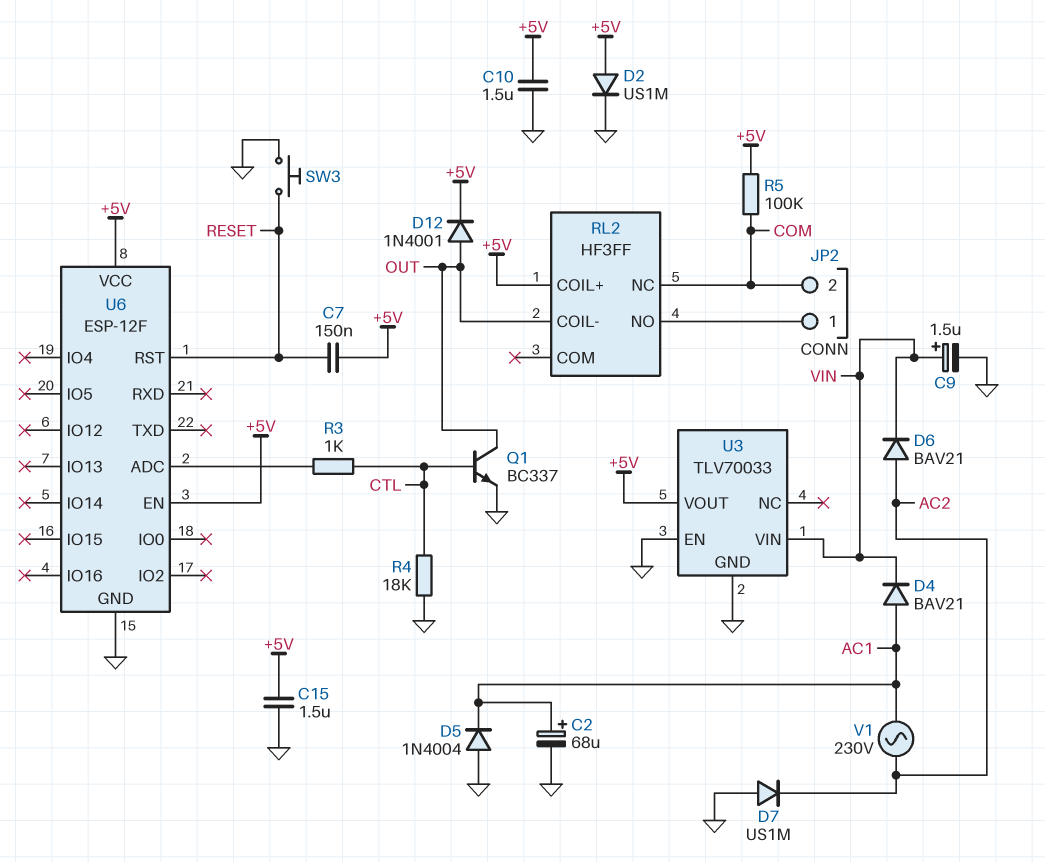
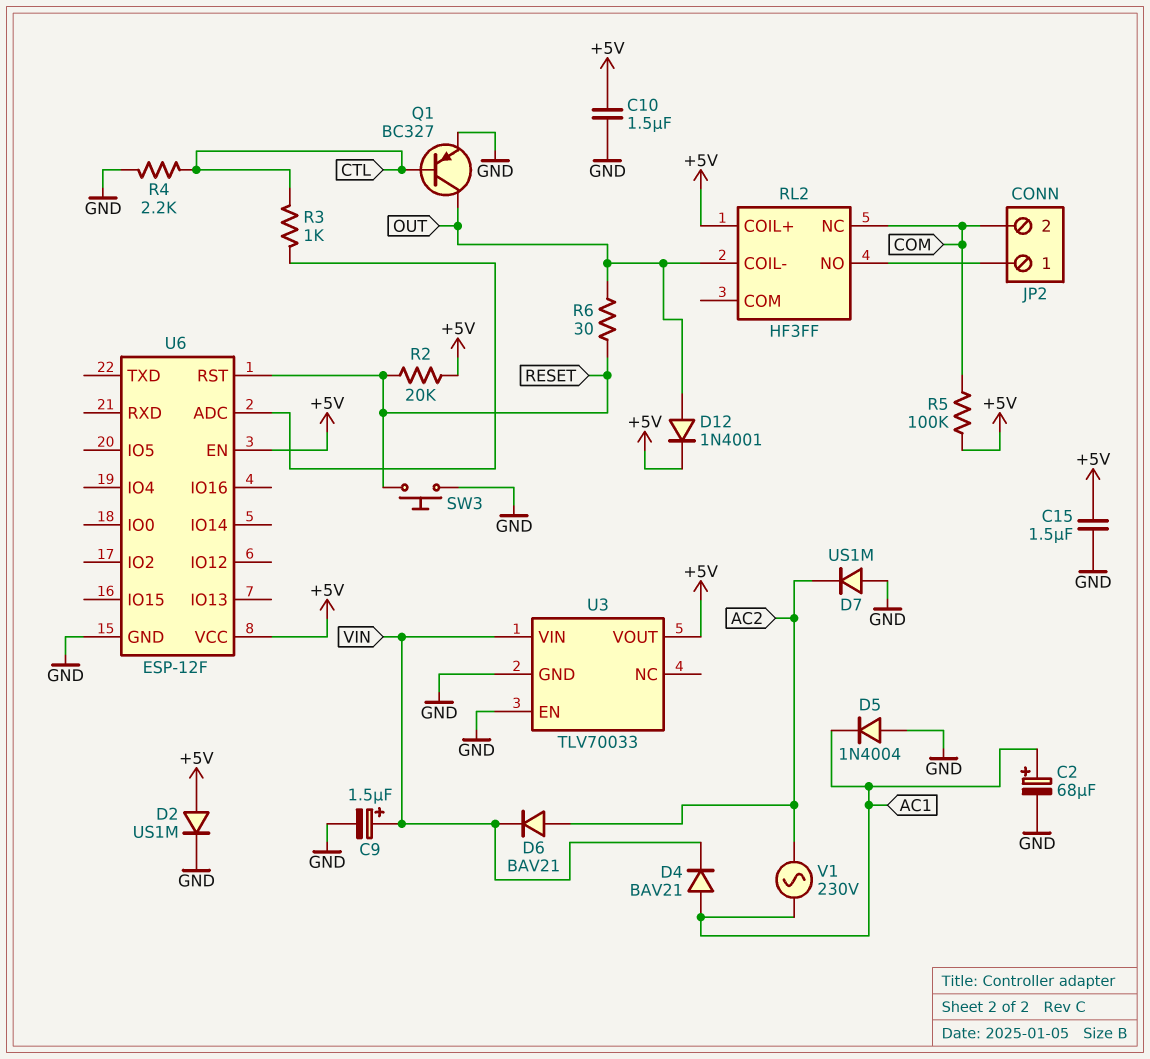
C7: 150nF (+5V, RESET) -> none
Q1: NPN BC337 (B CTL, C OUT, E GND) -> PNP BC327 (B CTL, C OUT, E GND)
R2: none -> 20k (+5V, RESET)
R4: 18k (CTL, GND) -> 2.2k (CTL, GND)
R6: none -> 30 (OUT, RESET)

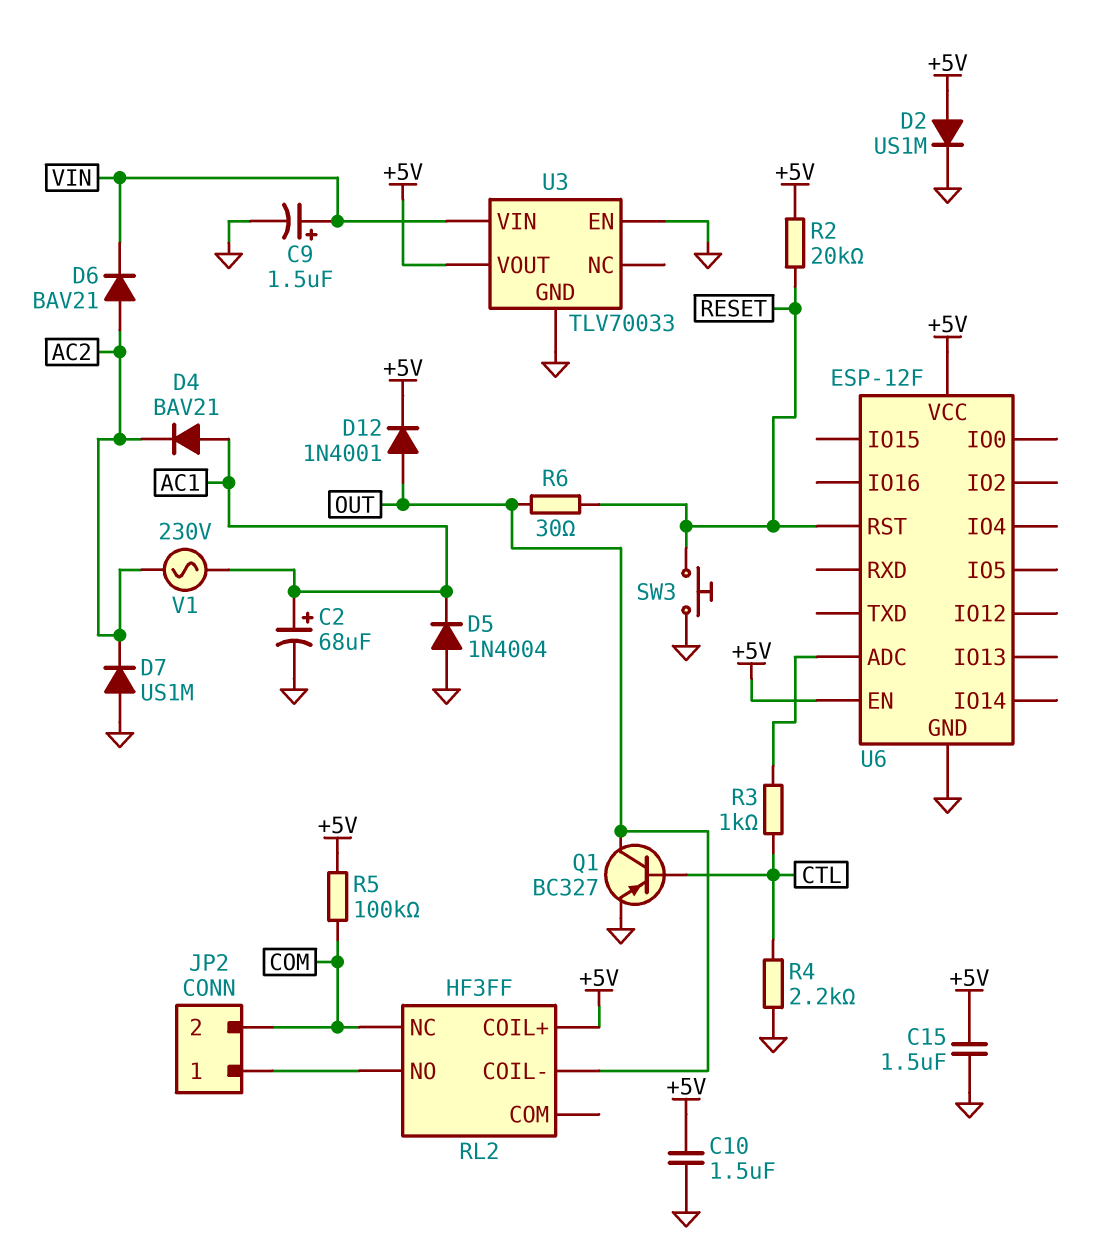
D4: diode BAV21 (A AC1, K VIN) -> diode BAV21 (A AC1, K AC2)

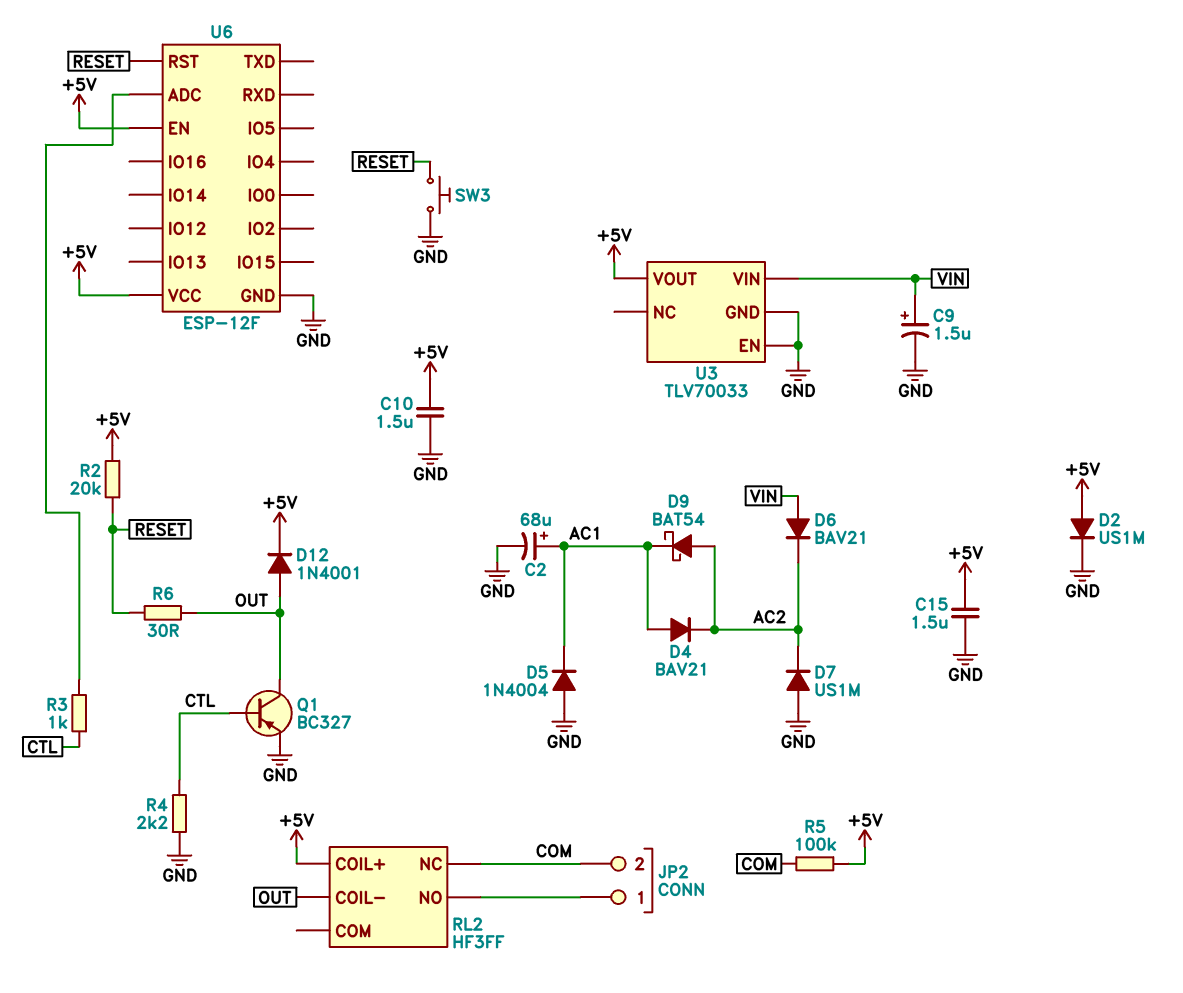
D6: diode BAV21 (A AC2, K VIN) -> diode BAV21 (A VIN, K AC2)
D9: none -> schottky BAT54 (A AC2, K AC1)
V1: AC 230V (AC1, AC2) -> none

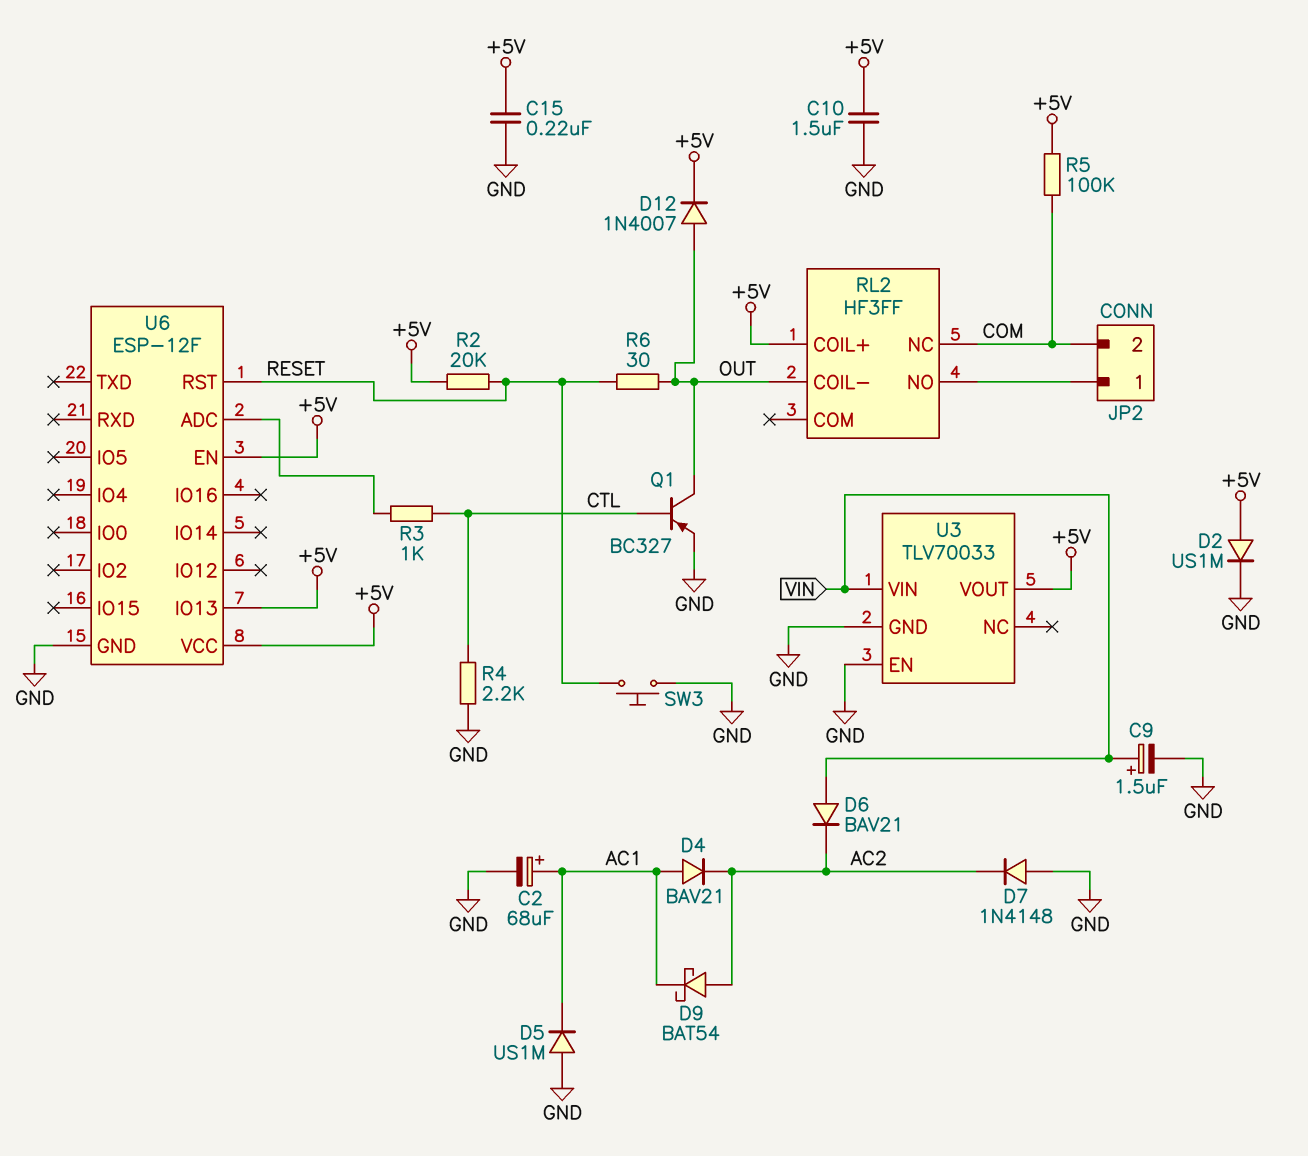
C15: 1.5uF (+5V, GND) -> 220nF (+5V, GND)
D5: diode 1N4004 (A GND, K AC1) -> diode US1M (A GND, K AC1)
D7: diode US1M (A GND, K AC2) -> diode 1N4148 (A GND, K AC2)
D12: diode 1N4001 (A OUT, K +5V) -> diode 1N4007 (A OUT, K +5V)
U6 pin IO13: none -> +5V

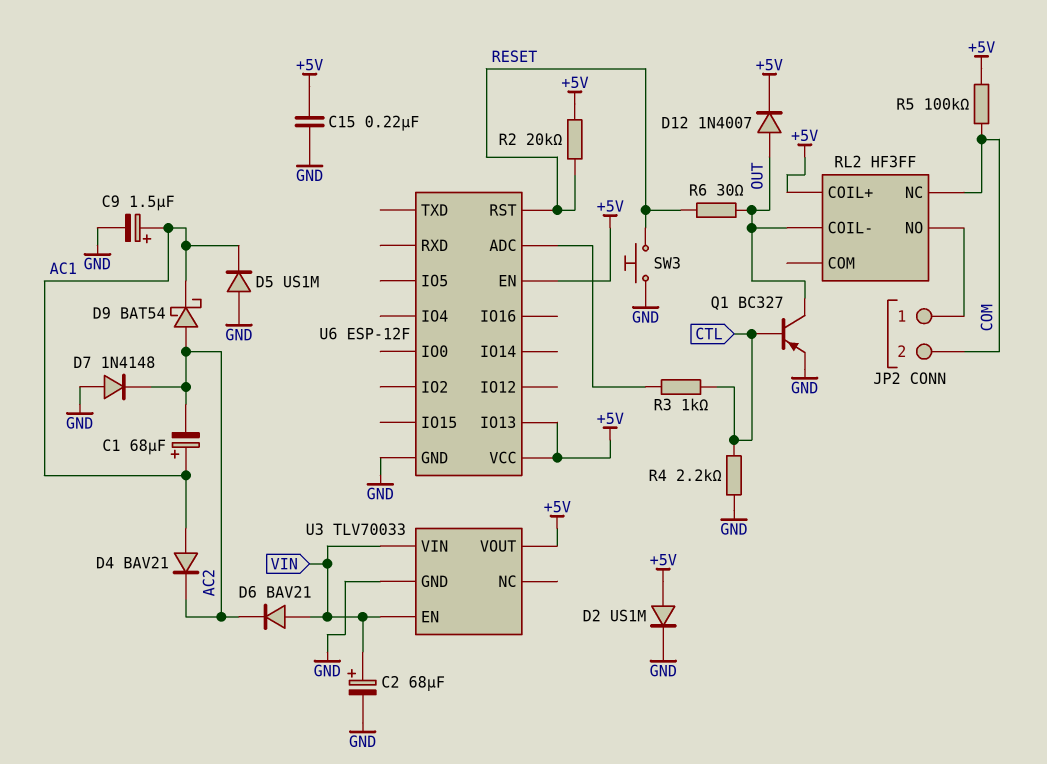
C1: none -> 68uF (plus AC1, minus AC2)
C2: 68uF (plus AC1, minus GND) -> 68uF (plus VIN, minus GND)
C9: 1.5uF (plus VIN, minus GND) -> 1.5uF (plus AC1, minus GND)
C10: 1.5uF (+5V, GND) -> none
U3 pin EN: GND -> VIN

